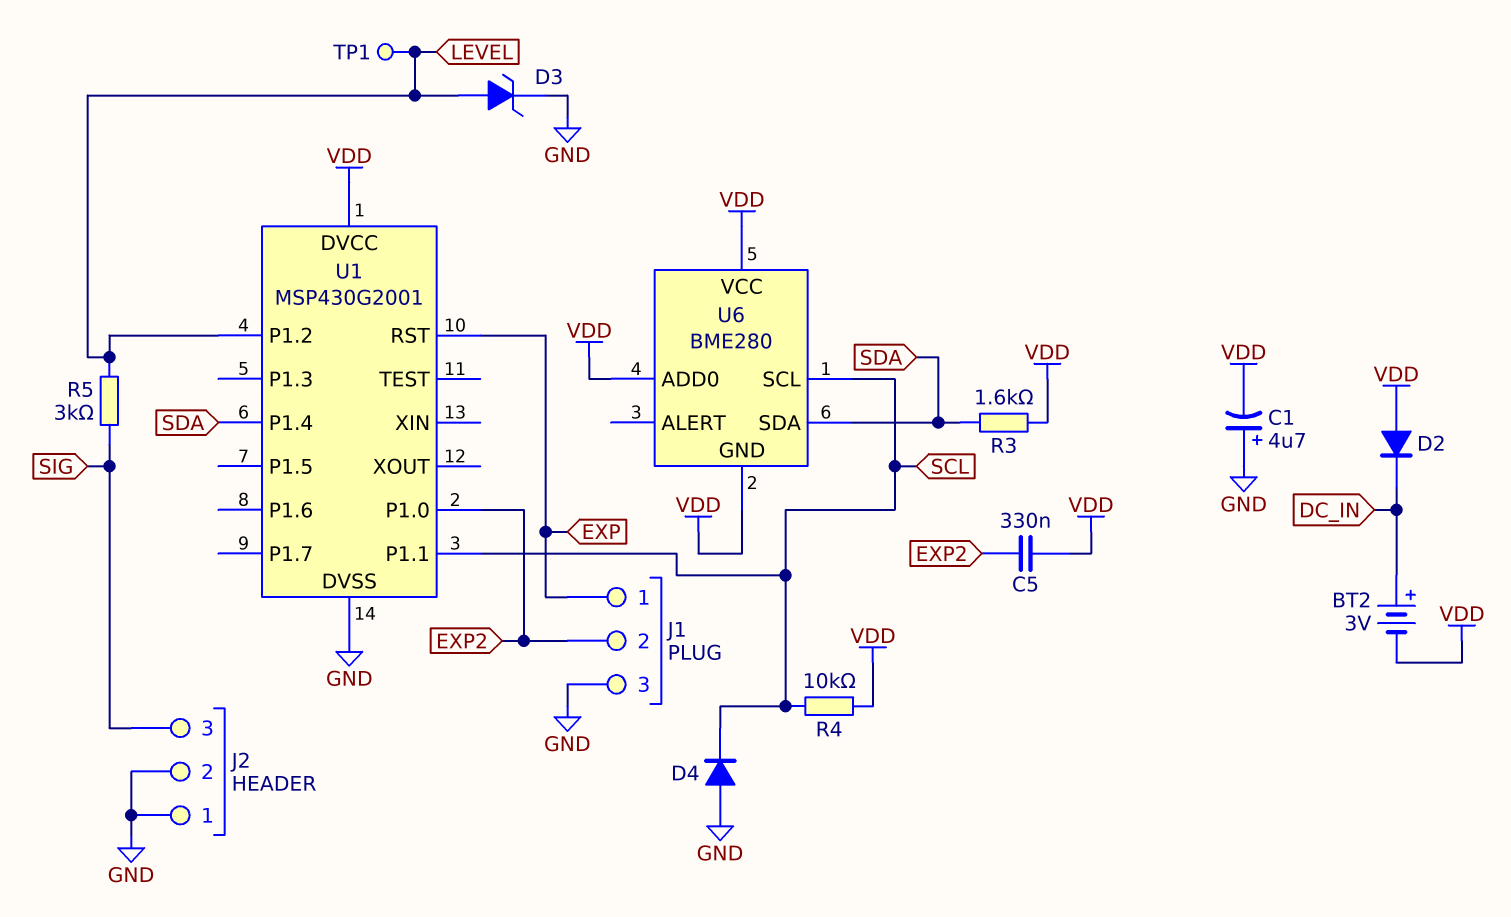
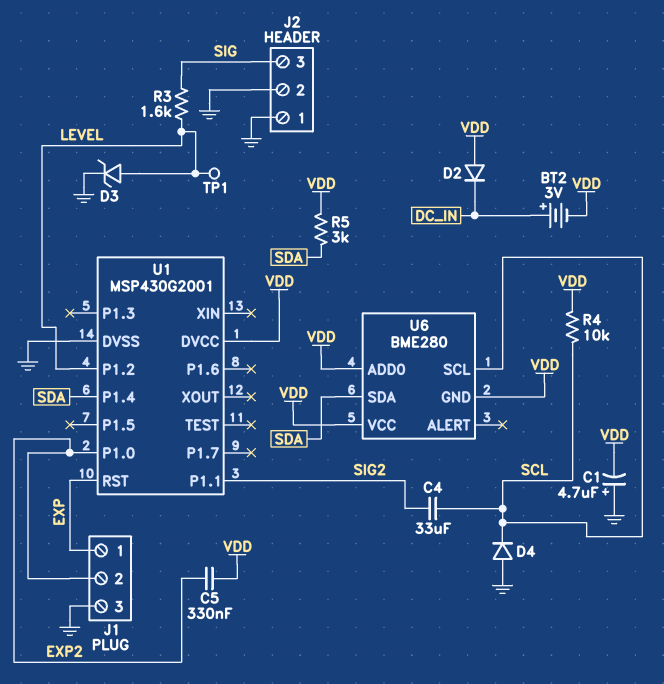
C4: none -> 33uF (SCL, SIG2)
R3: 1.6k (SDA, VDD) -> 1.6k (LEVEL, SIG)
R5: 3k (LEVEL, SIG) -> 3k (SDA, VDD)
U1 pin P1.1: SCL -> SIG2

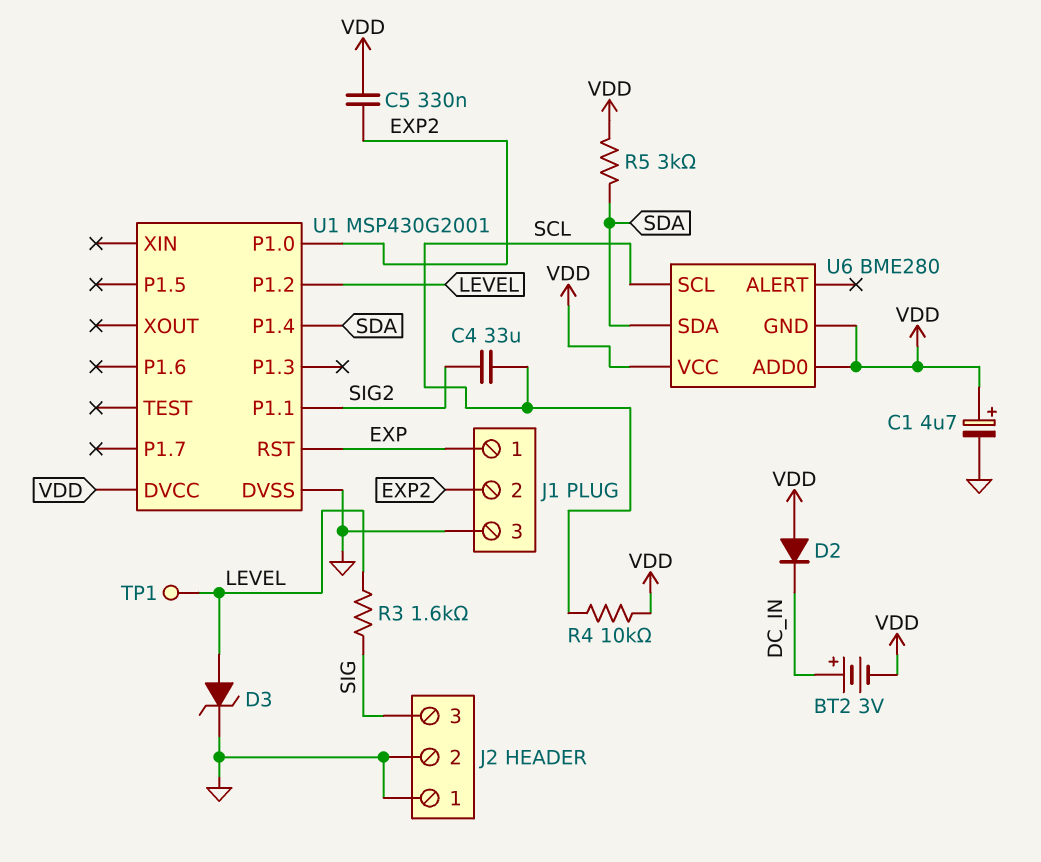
C1: 4.7uF (plus GND, minus VDD) -> 4.7uF (plus VDD, minus GND)
D4: diode (A GND, K SCL) -> none

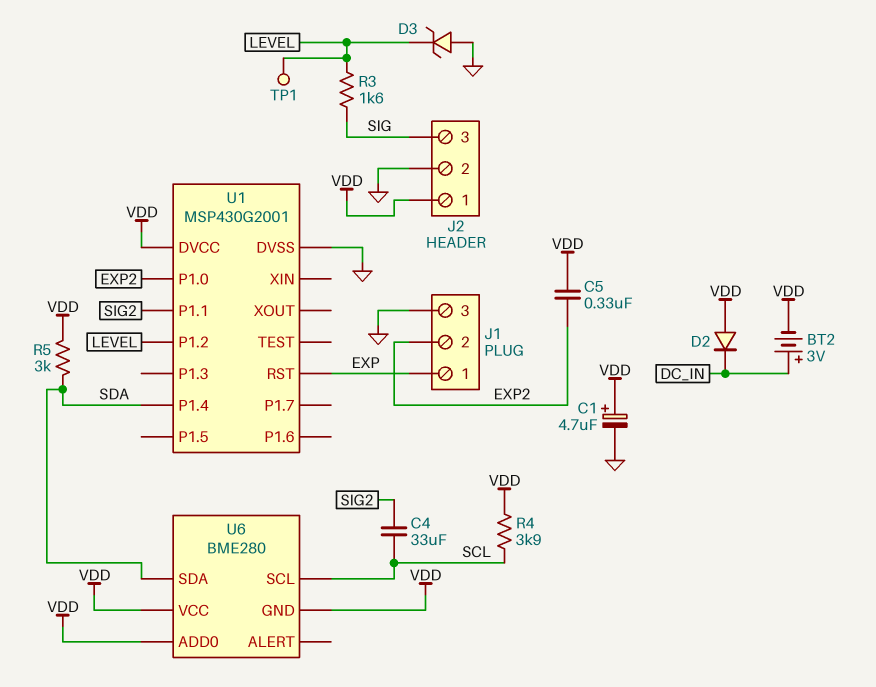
D3: zener (A LEVEL, K GND) -> zener (A GND, K LEVEL)
J2 pin 1: GND -> VDD
R4: 10k (SCL, VDD) -> 3.9k (SCL, VDD)

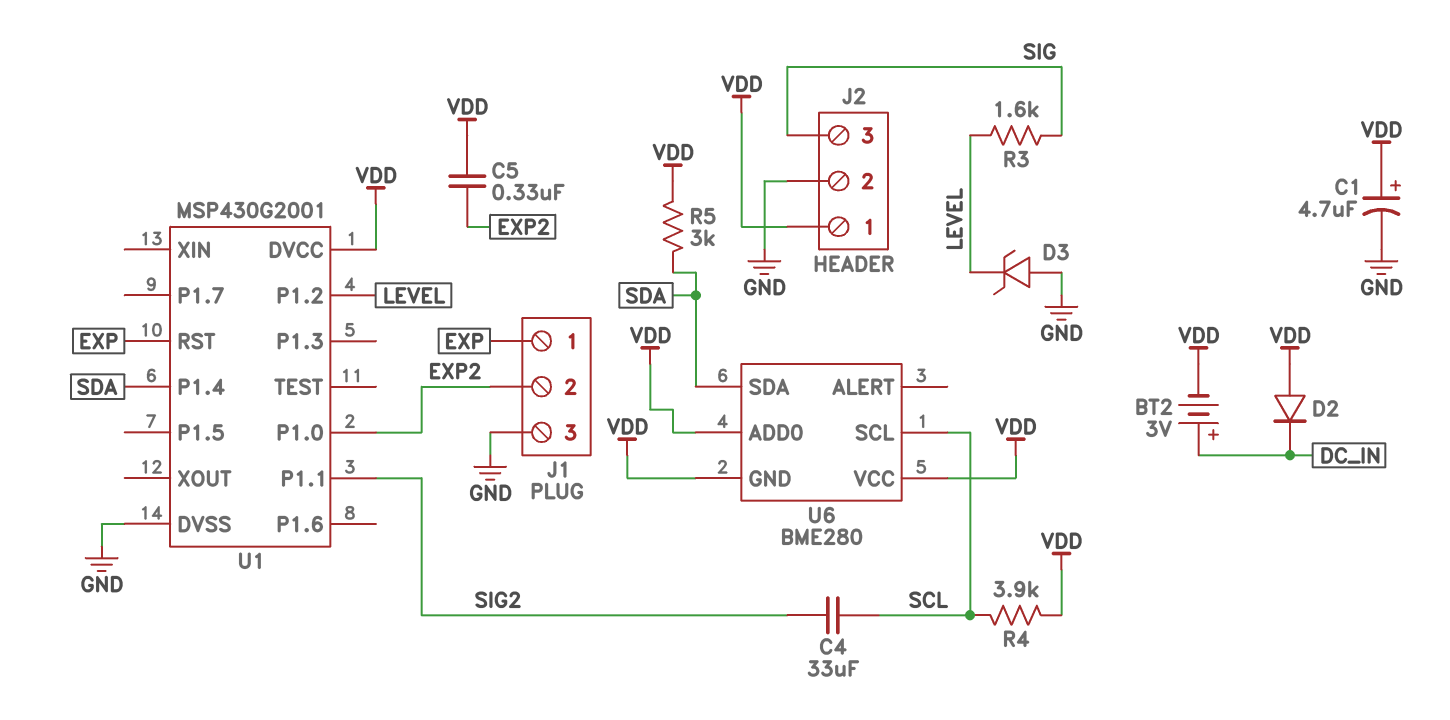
TP1: test point (LEVEL) -> none

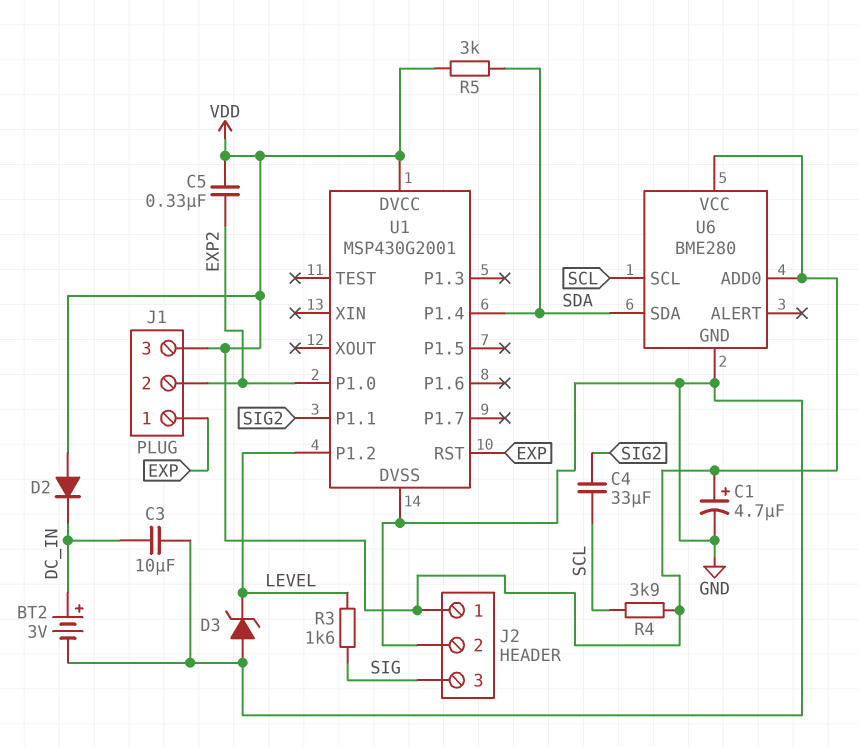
BT2: 3V (plus DC_IN, minus VDD) -> 3V (plus DC_IN, minus GND)
C3: none -> 10uF (DC_IN, GND)
J1 pin 3: GND -> VDD
U6 pin GND: VDD -> GND

